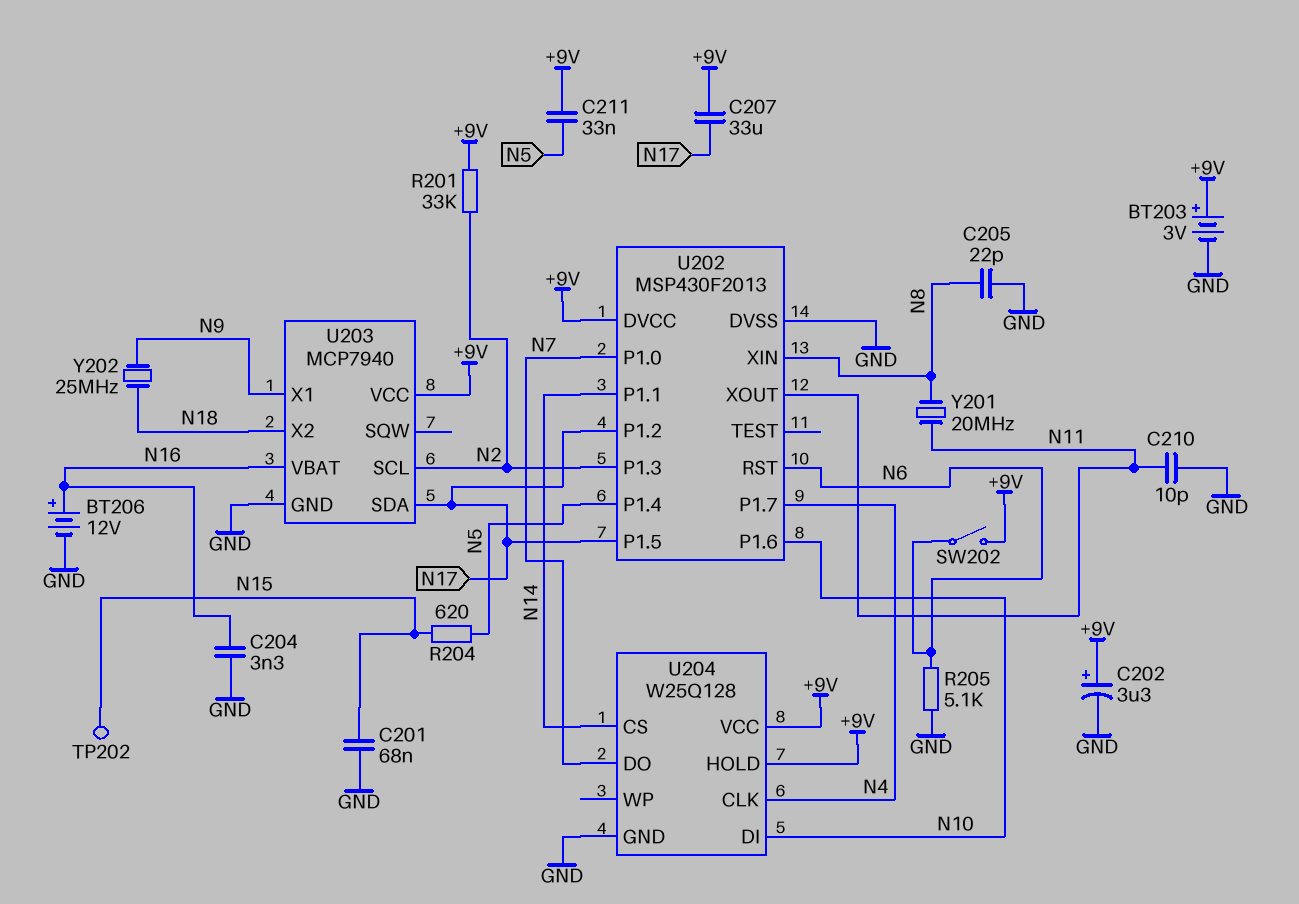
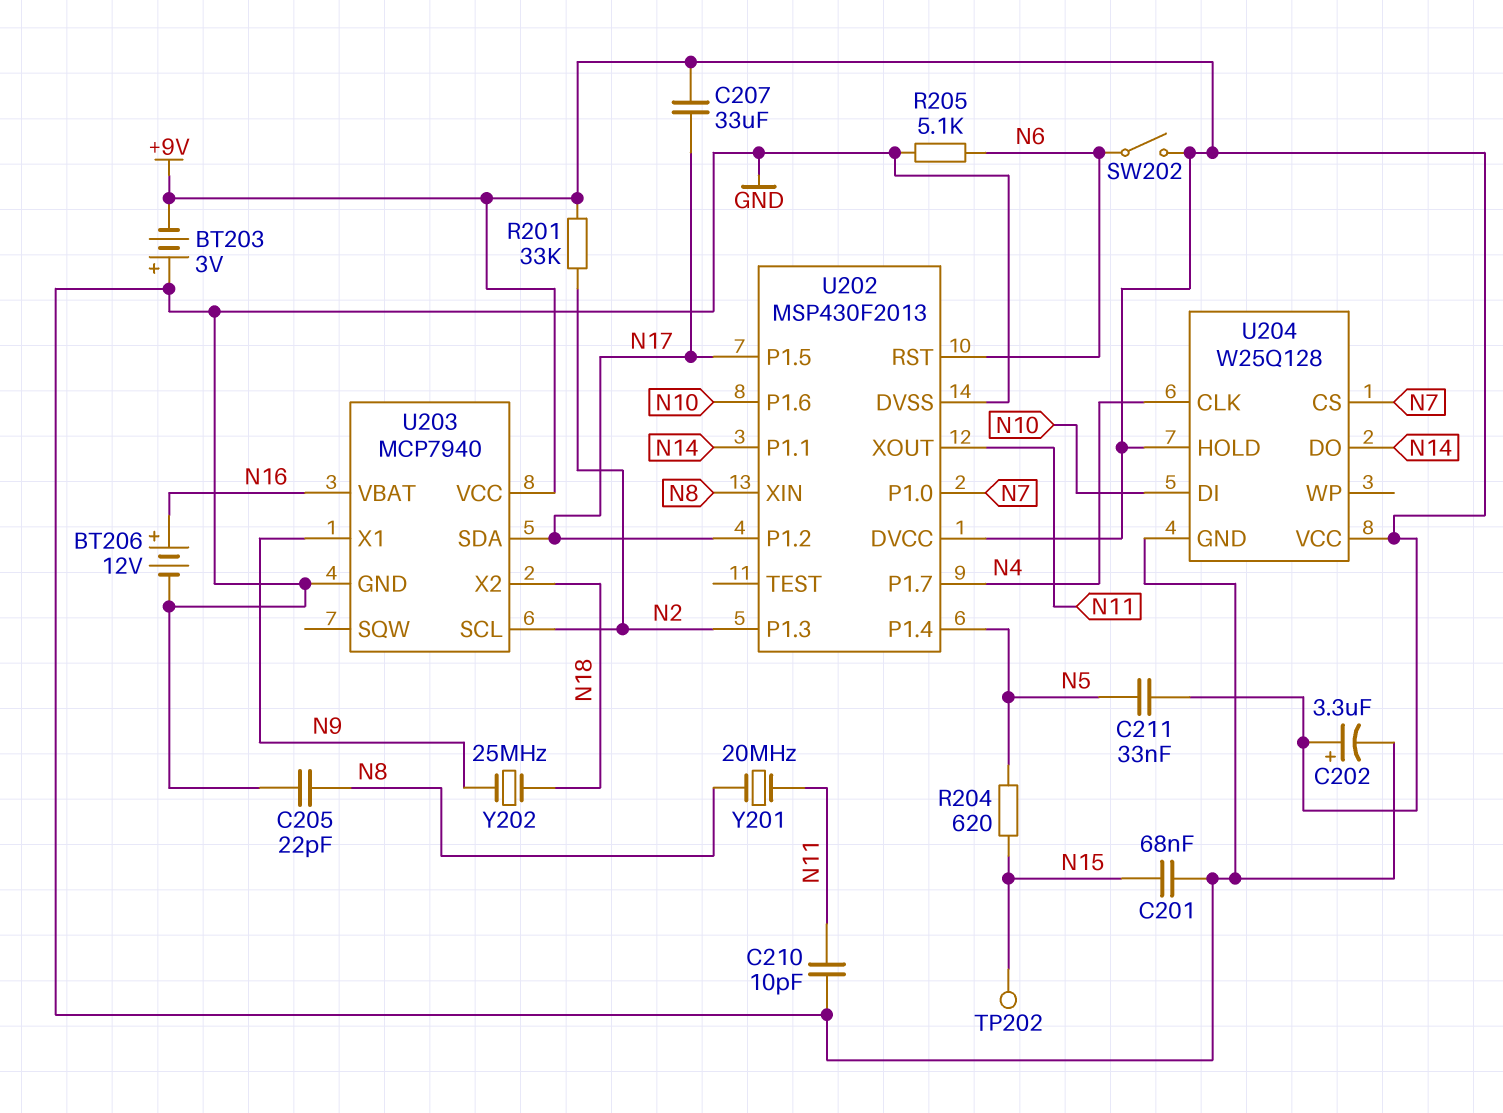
BT203: 3V (plus +9V, minus GND) -> 3V (plus GND, minus +9V)
C204: 3.3nF (GND, N16) -> none
U204 pin CS: N14 -> N7
U204 pin DO: N7 -> N14

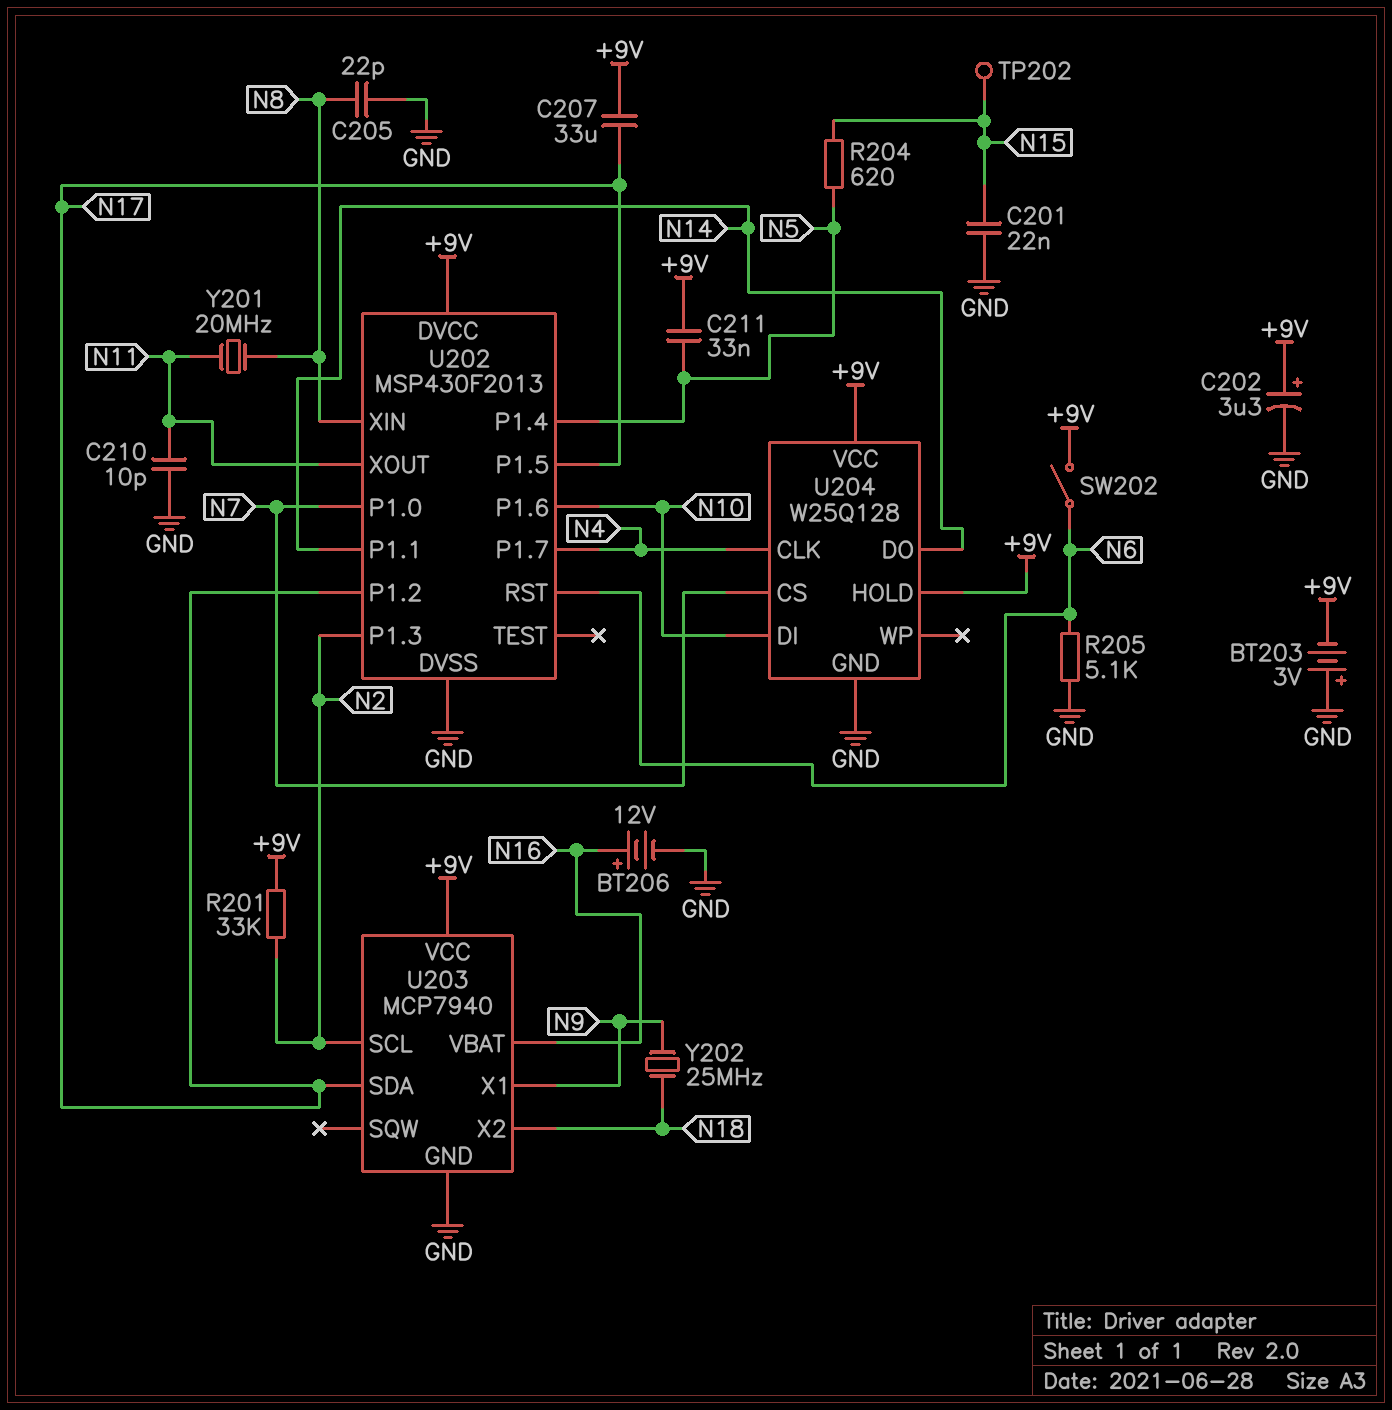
C201: 68nF (GND, N15) -> 22nF (GND, N15)

